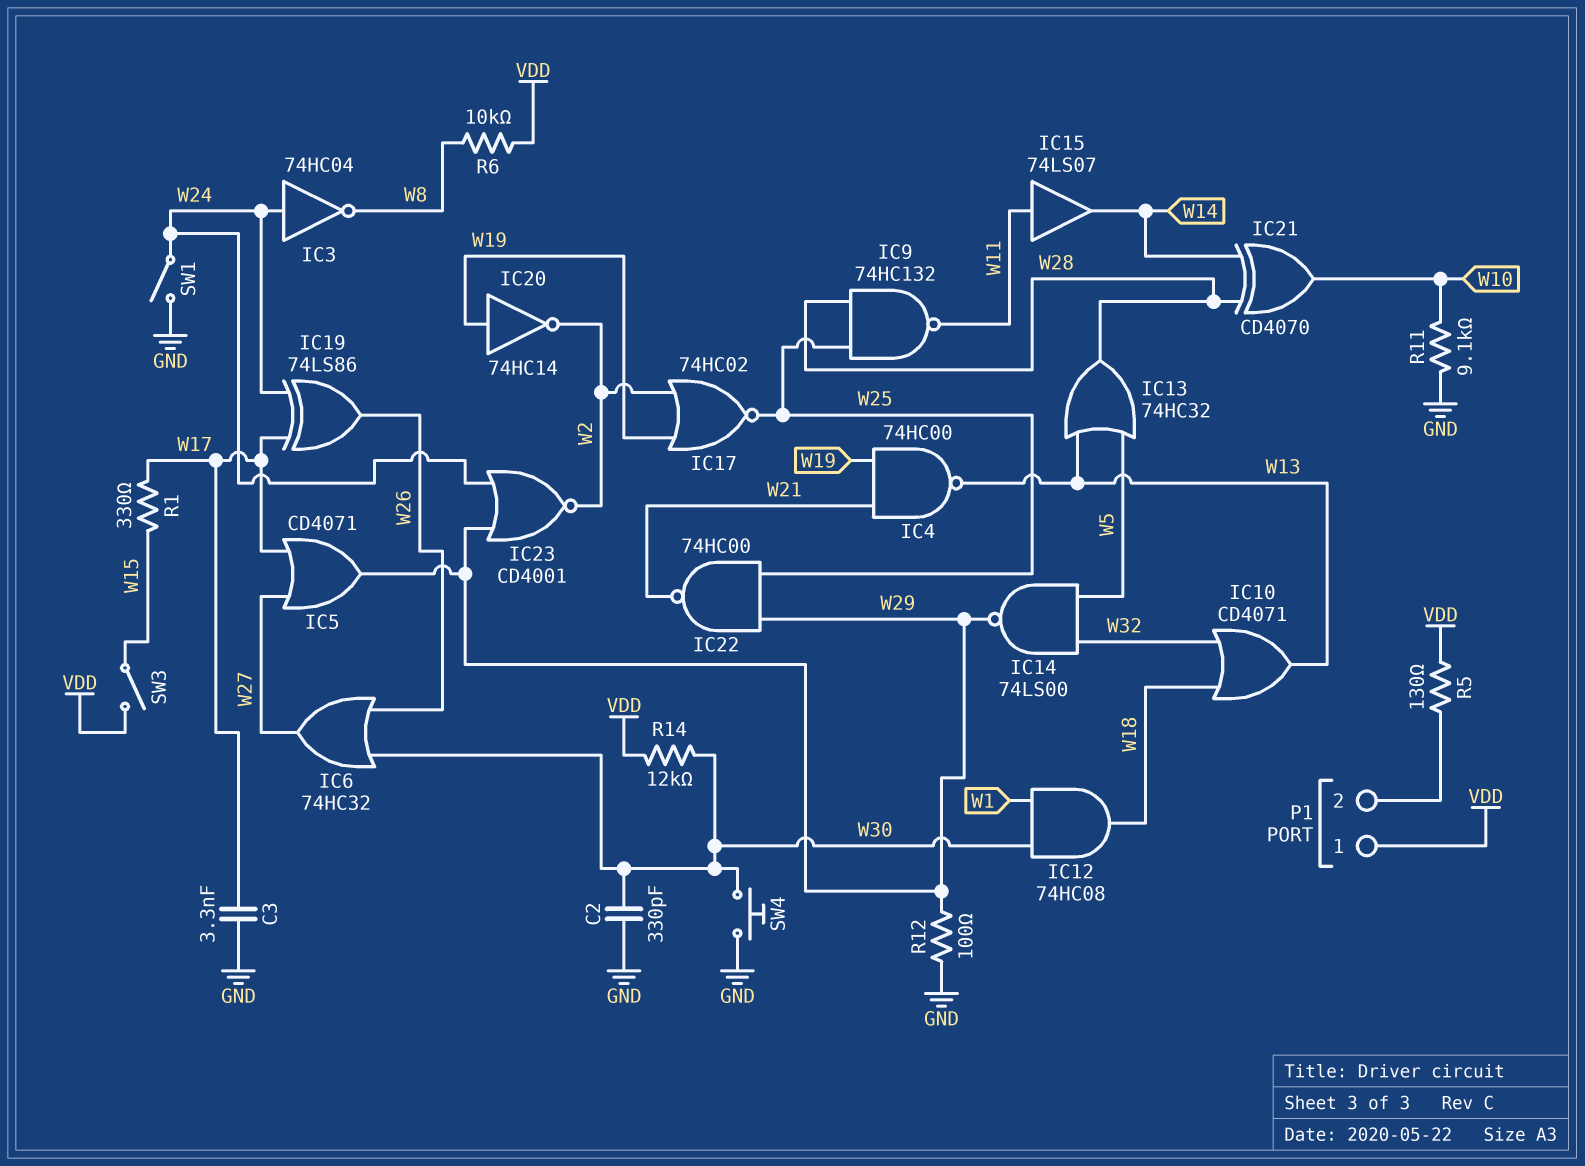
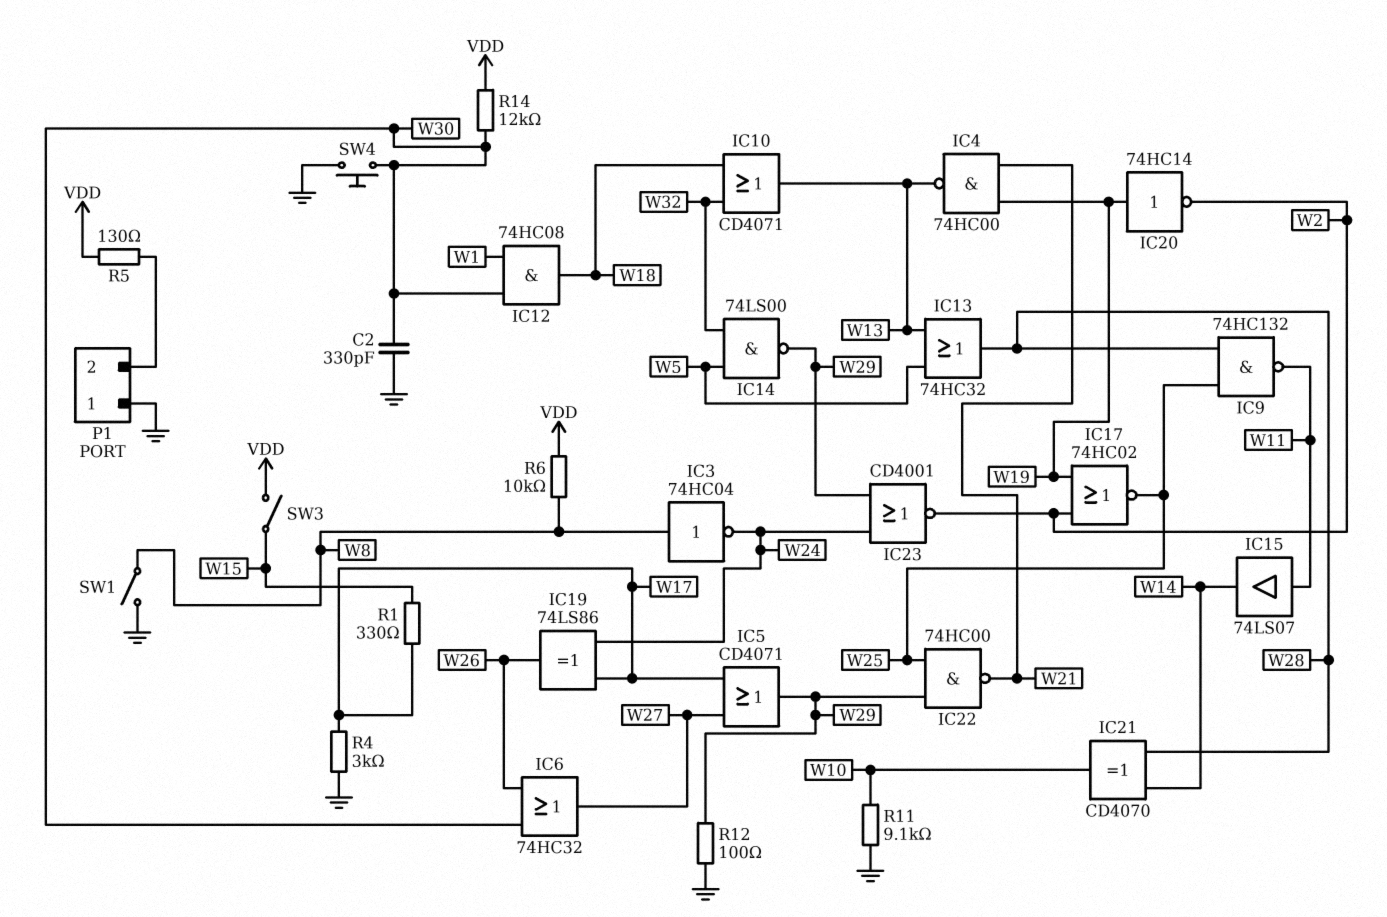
C3: 3.3nF (GND, W17) -> none
IC3: NOT 74HC04 (in W24, out W8) -> NOT 74HC04 (in W8, out W24)
P1 pin 1: VDD -> GND
R4: none -> 3k (GND, W17)
SW1: switch (GND, W24) -> switch (GND, W8)

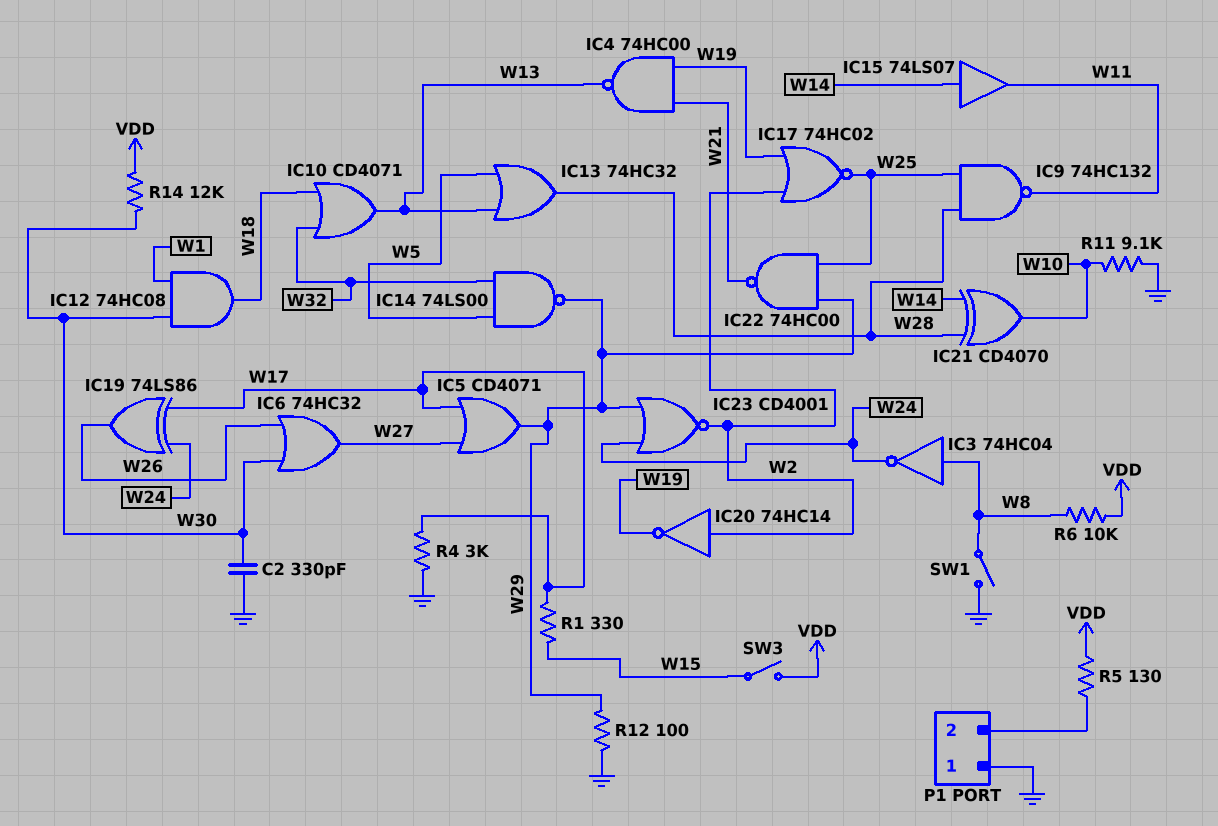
IC15: buffer 74LS07 (in W11, out W14) -> buffer 74LS07 (in W14, out W11)
IC20: NOT 74HC14 (in W19, out W2) -> NOT 74HC14 (in W2, out W19)
SW4: button (GND, W30) -> none

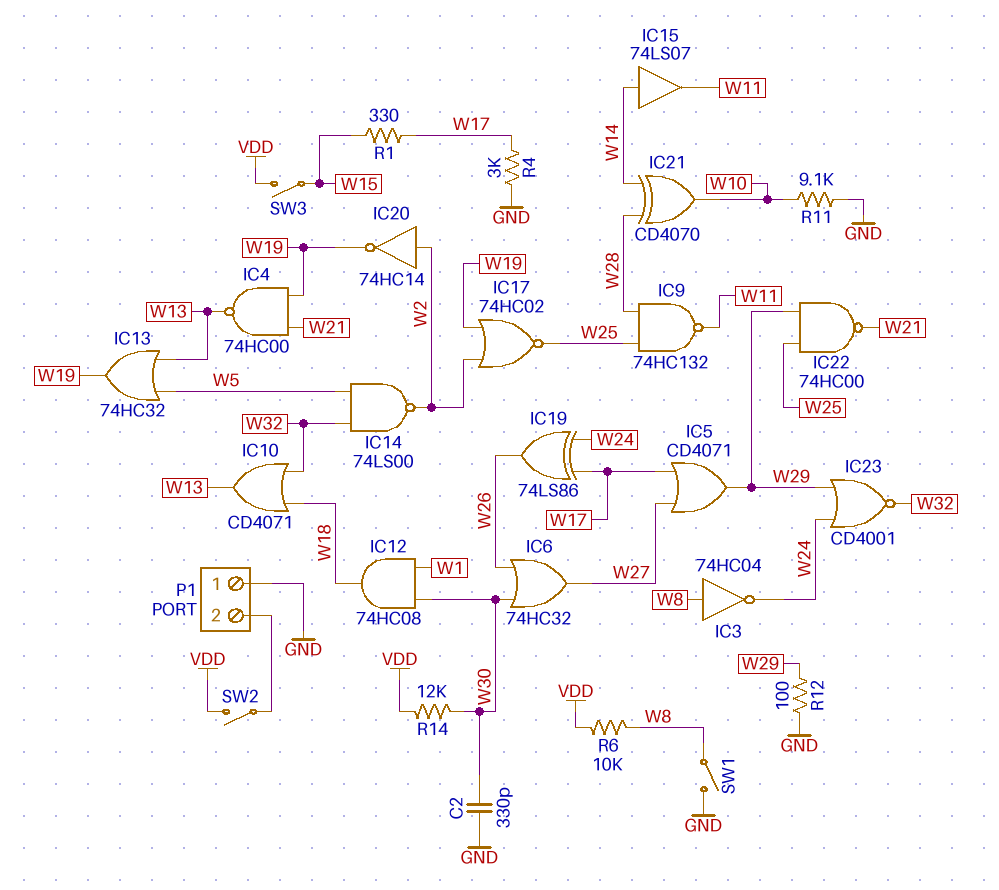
IC13: OR 74HC32 (in W5, in W13, out W28) -> OR 74HC32 (in W5, in W13, out W19)
IC14: NAND 74LS00 (in W5, in W32, out W29) -> NAND 74LS00 (in W5, in W32, out W2)
IC23: NOR CD4001 (in W24, in W29, out W2) -> NOR CD4001 (in W24, in W29, out W32)
R5: 130 (P1/2, VDD) -> none
SW2: none -> switch (P1/2, VDD)

